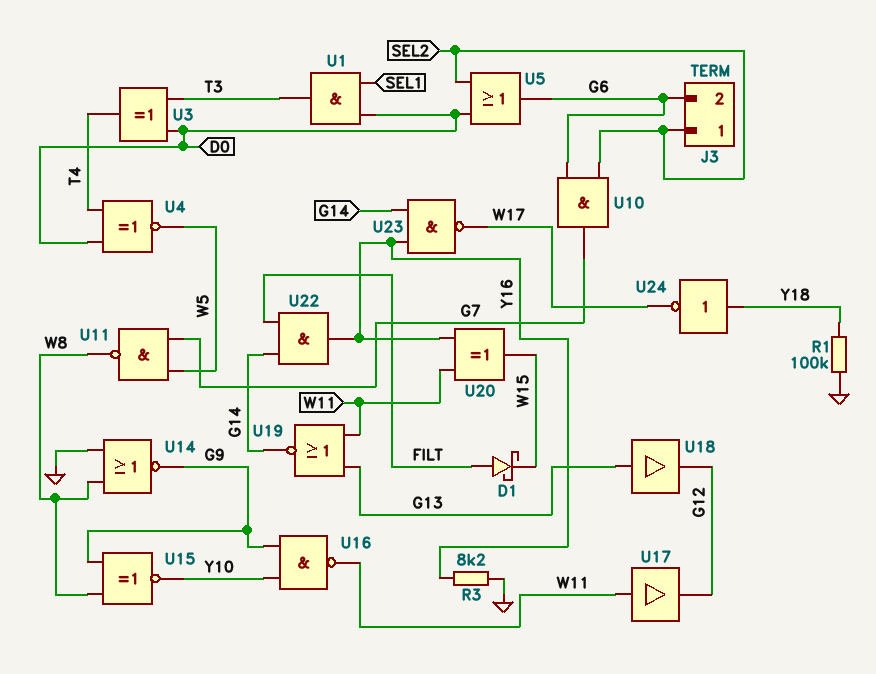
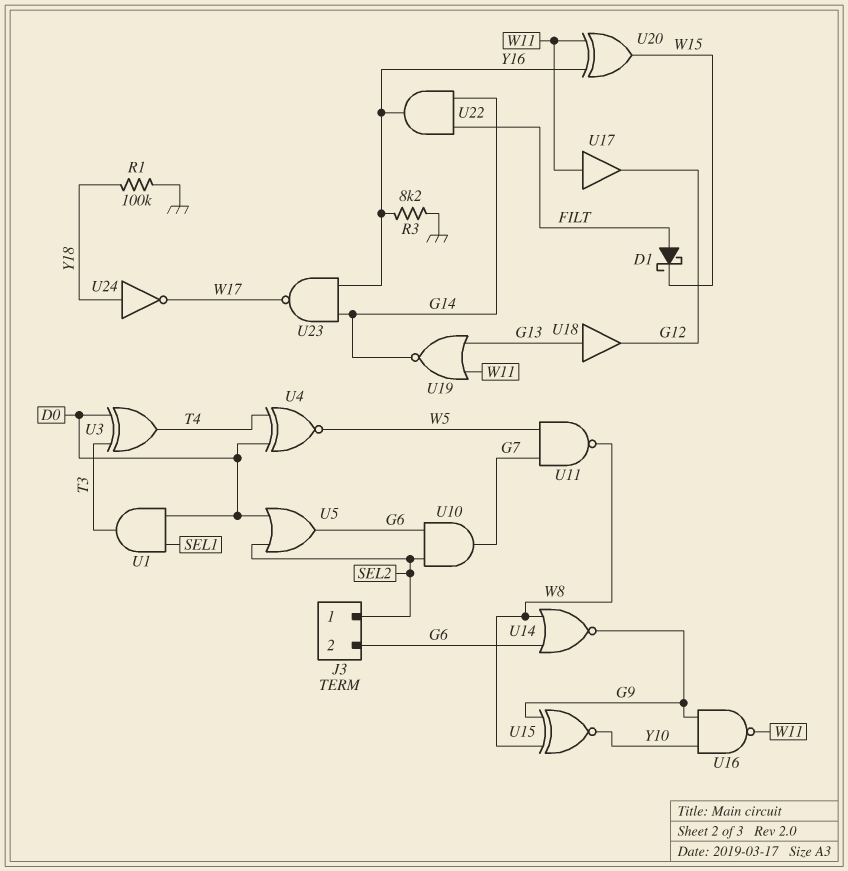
U14: NOR (in GND, in W8, out G9) -> NOR (in G6, in W8, out G9)

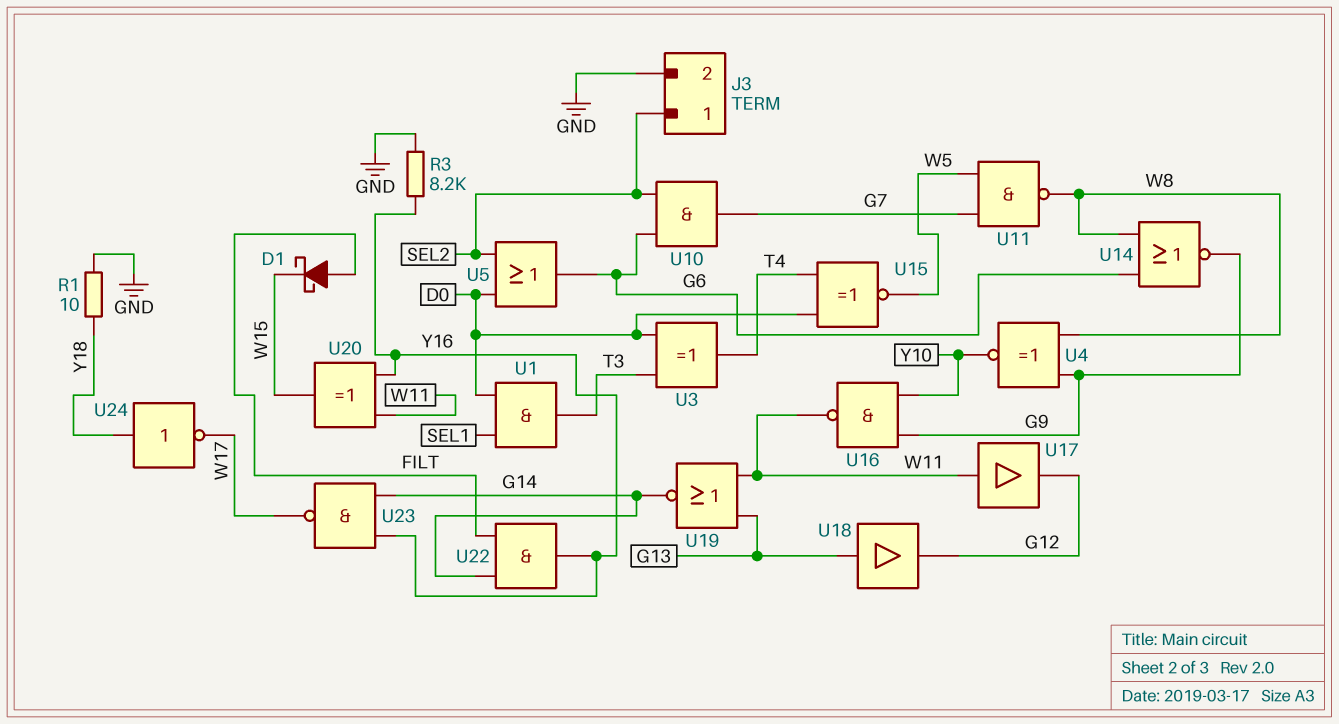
J3 pin 2: G6 -> GND
R1: 100k (GND, Y18) -> 10 (GND, Y18)
U4: XNOR (in D0, in T4, out W5) -> XNOR (in G9, in W8, out Y10)
U15: XNOR (in G9, in W8, out Y10) -> XNOR (in D0, in T4, out W5)

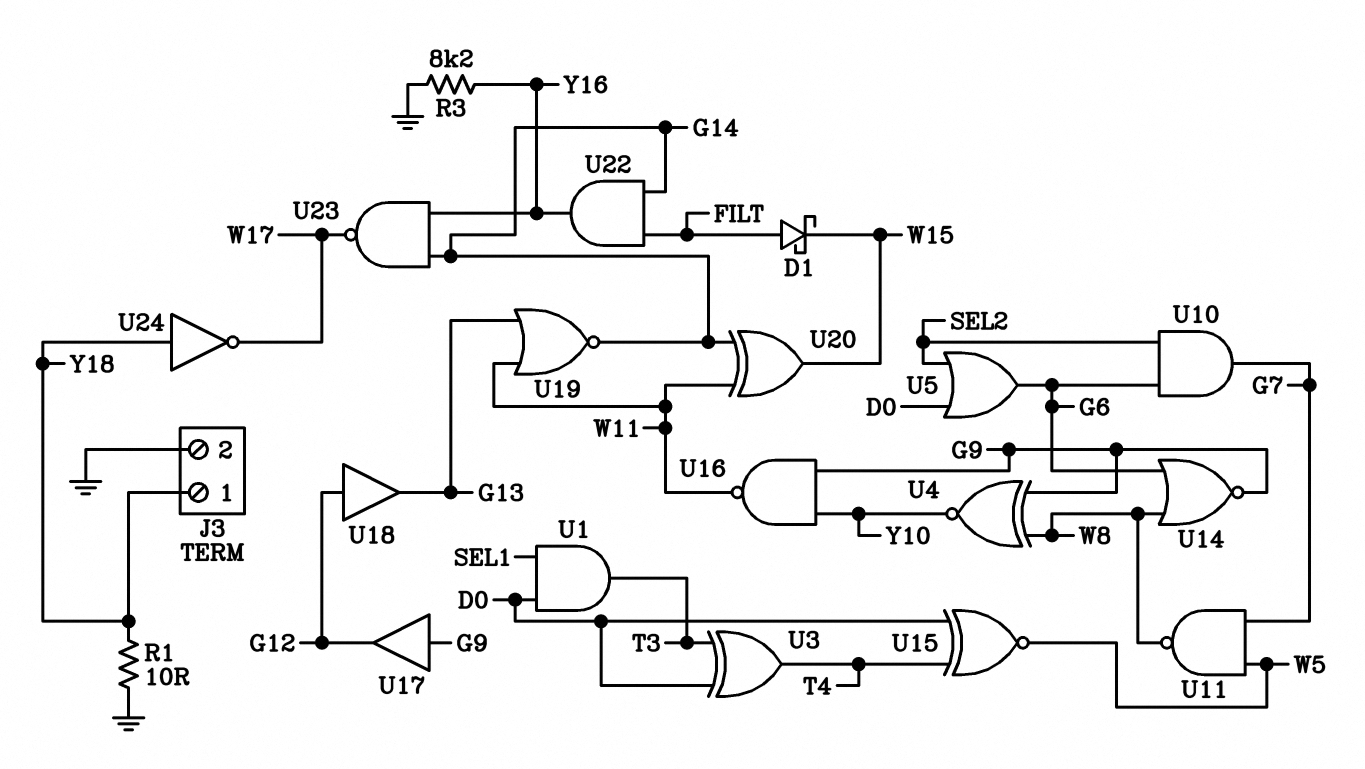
J3 pin 1: SEL2 -> Y18
U17: buffer (in W11, out G12) -> buffer (in G9, out G12)
U18: buffer (in G13, out G12) -> buffer (in G12, out G13)
U20: XOR (in W11, in Y16, out W15) -> XOR (in G14, in W11, out W15)

